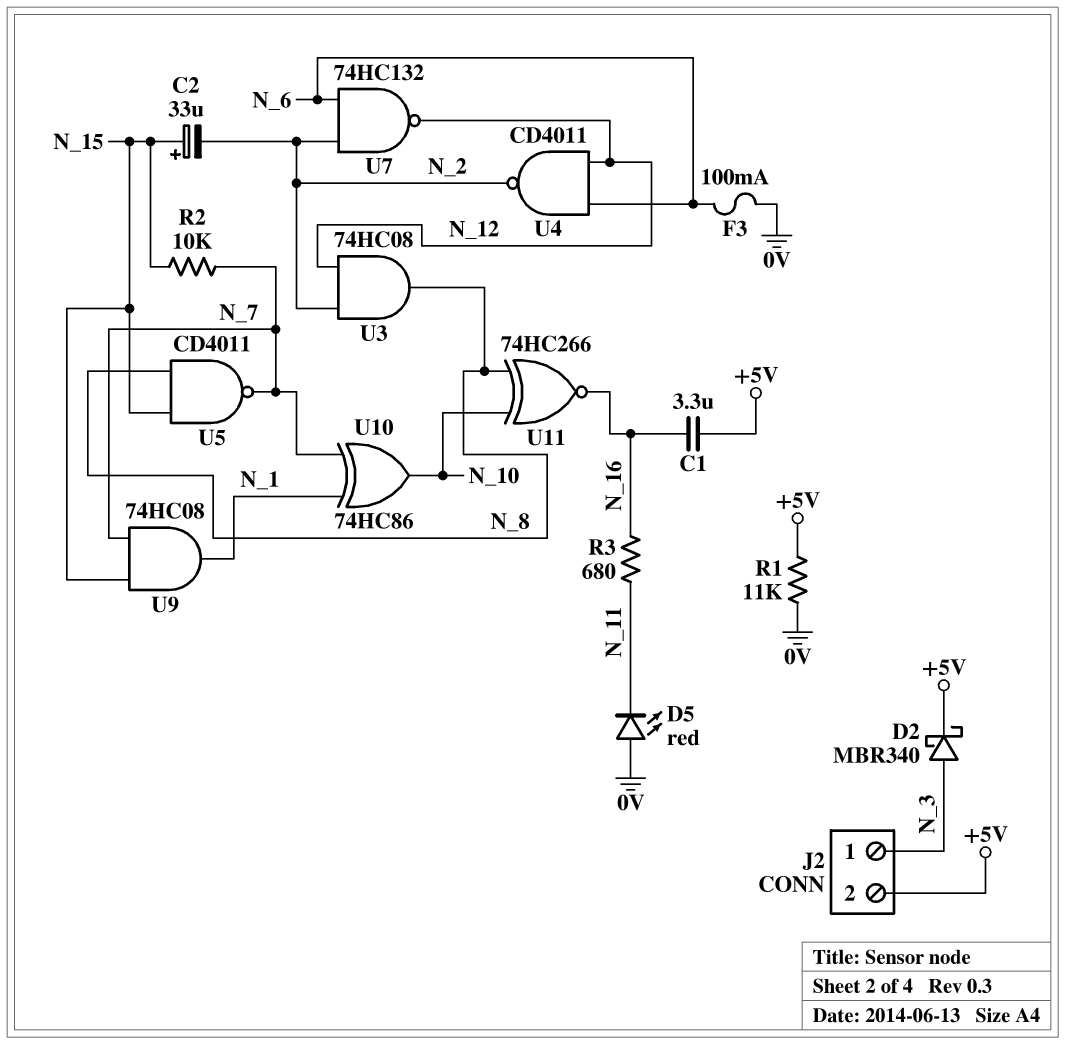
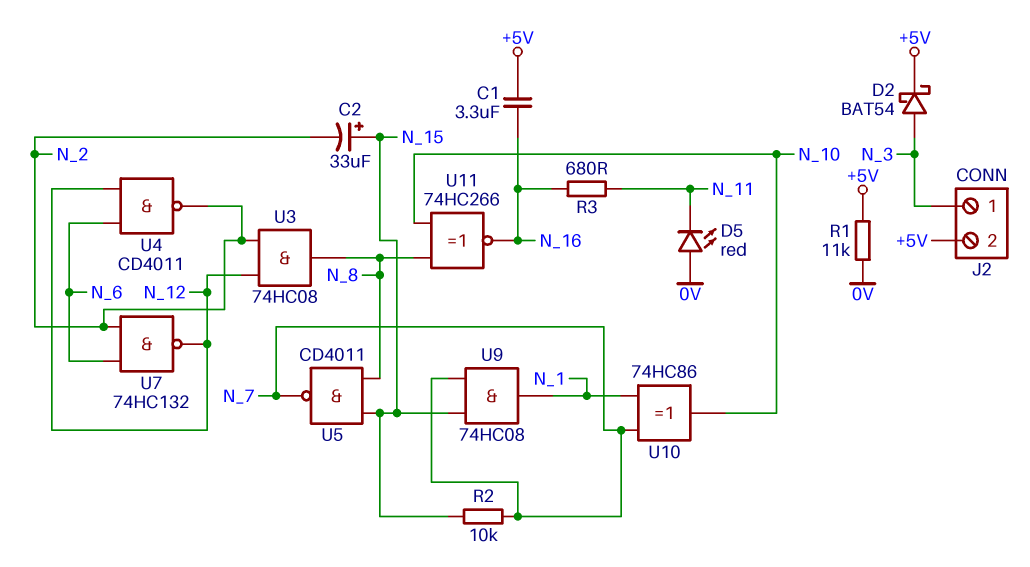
D2: schottky MBR340 (A N_3, K +5V) -> schottky BAT54 (A N_3, K +5V)
F3: 100mA (0V, N_6) -> none

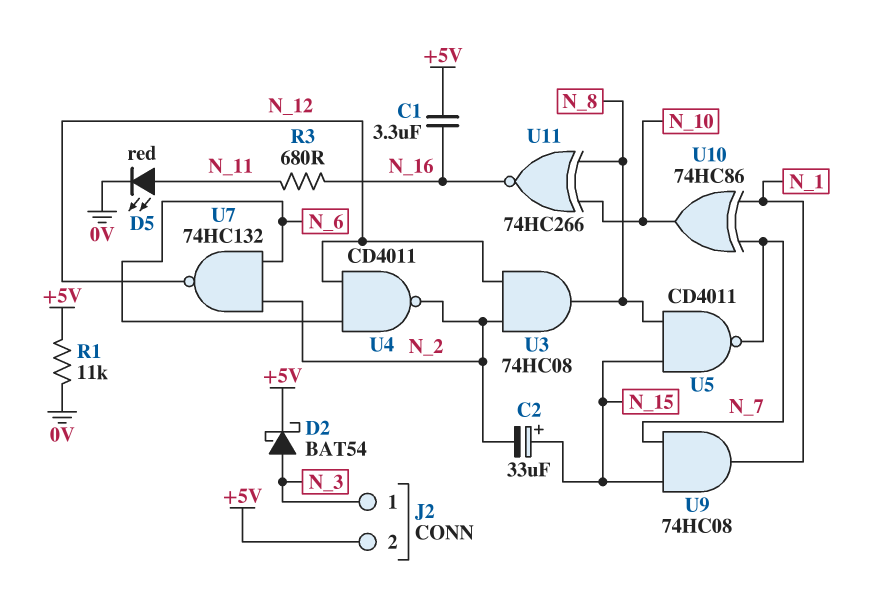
D5: LED red (A 0V, K N_11) -> LED red (A N_11, K 0V)
R2: 10k (N_7, N_15) -> none

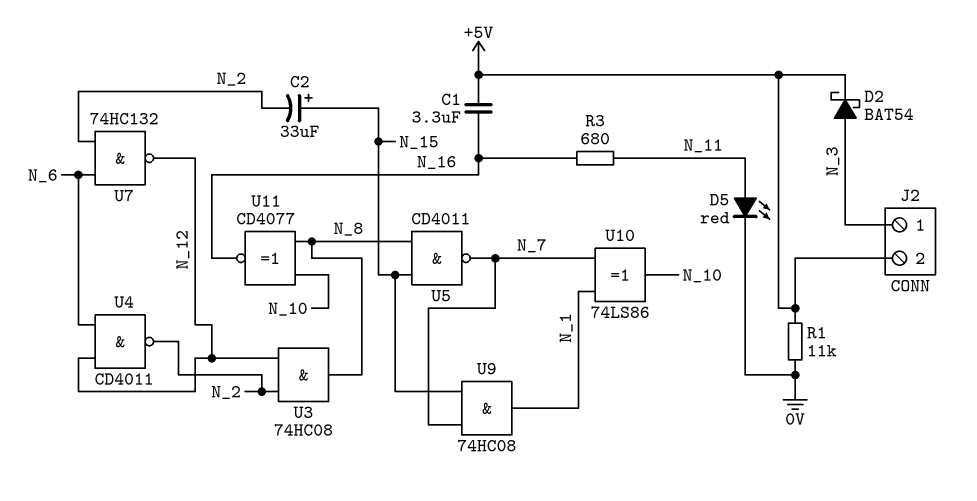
U10: XOR 74HC86 (in N_1, in N_7, out N_10) -> XOR 74LS86 (in N_1, in N_7, out N_10)
U11: XNOR 74HC266 (in N_8, in N_10, out N_16) -> XNOR CD4077 (in N_8, in N_10, out N_16)

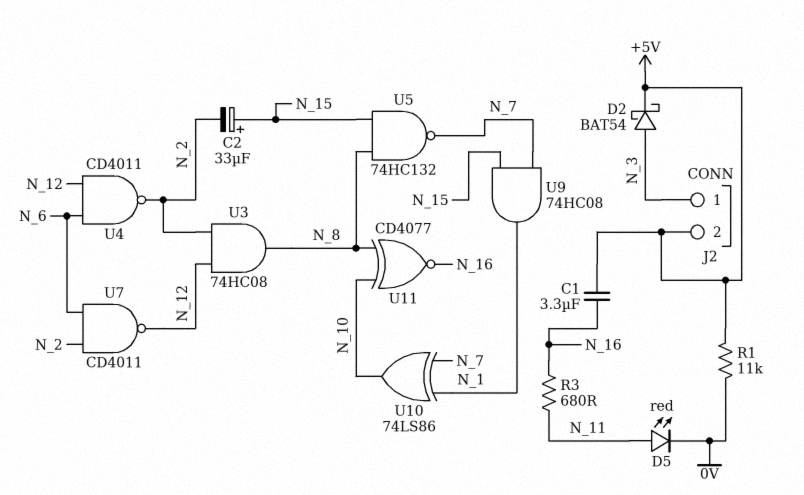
U5: NAND CD4011 (in N_8, in N_15, out N_7) -> NAND 74HC132 (in N_8, in N_15, out N_7)
U7: NAND 74HC132 (in N_2, in N_6, out N_12) -> NAND CD4011 (in N_2, in N_6, out N_12)

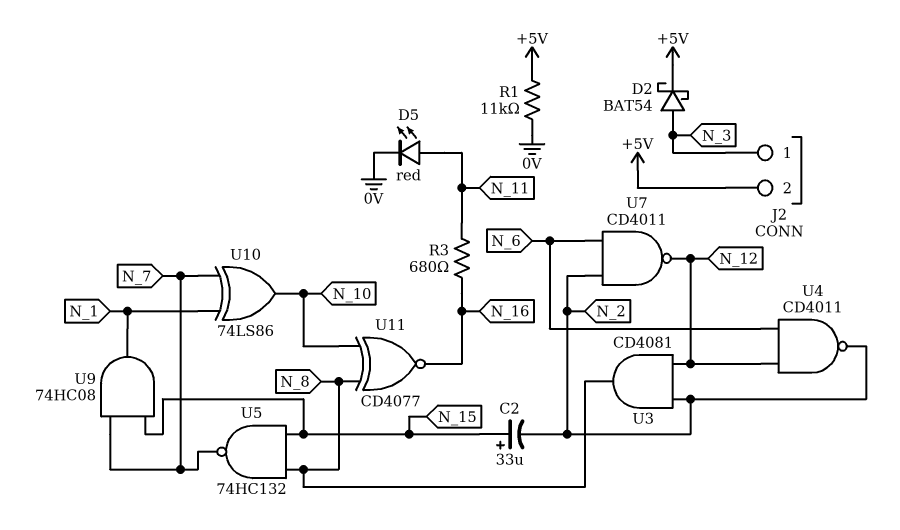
C1: 3.3uF (+5V, N_16) -> none
U3: AND 74HC08 (in N_2, in N_12, out N_8) -> AND CD4081 (in N_2, in N_12, out N_8)

